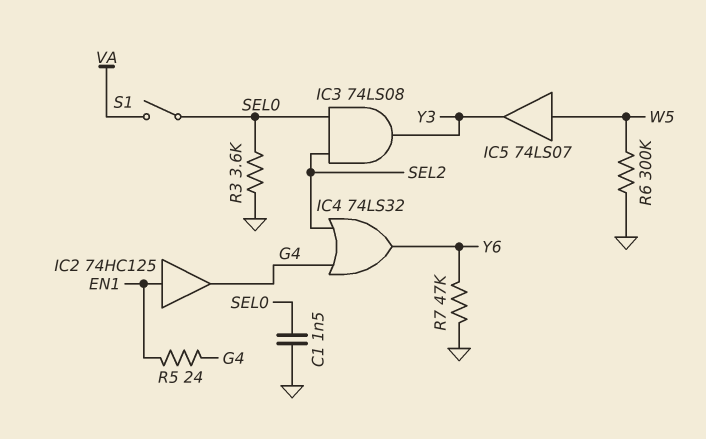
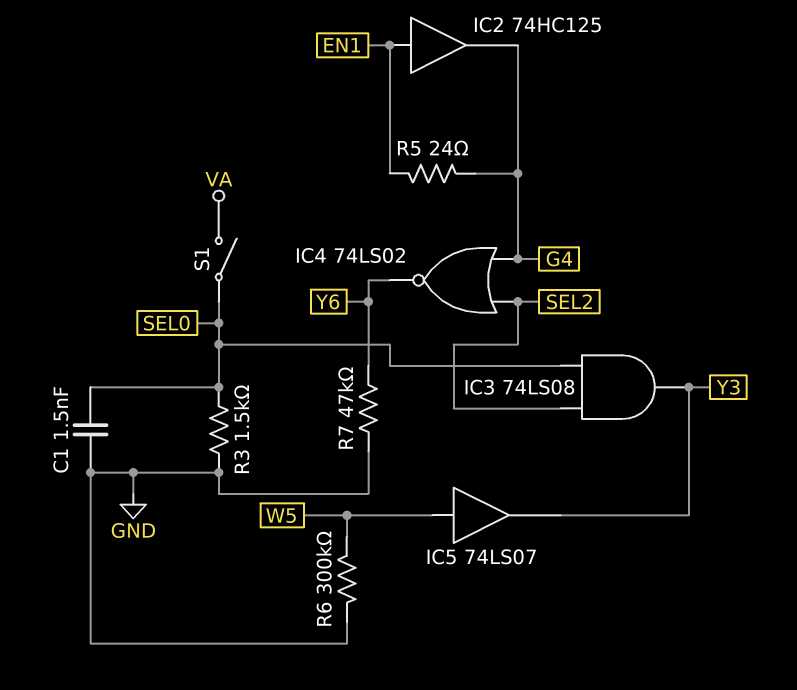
IC4: OR 74LS32 (in G4, in SEL2, out Y6) -> NOR 74LS02 (in G4, in SEL2, out Y6)
R3: 3.6k (GND, SEL0) -> 1.5k (GND, SEL0)

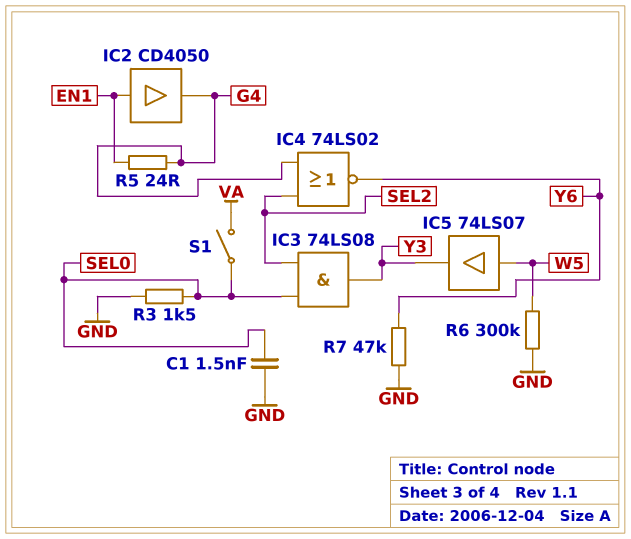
IC2: buffer 74HC125 (in EN1, out G4) -> buffer CD4050 (in EN1, out G4)

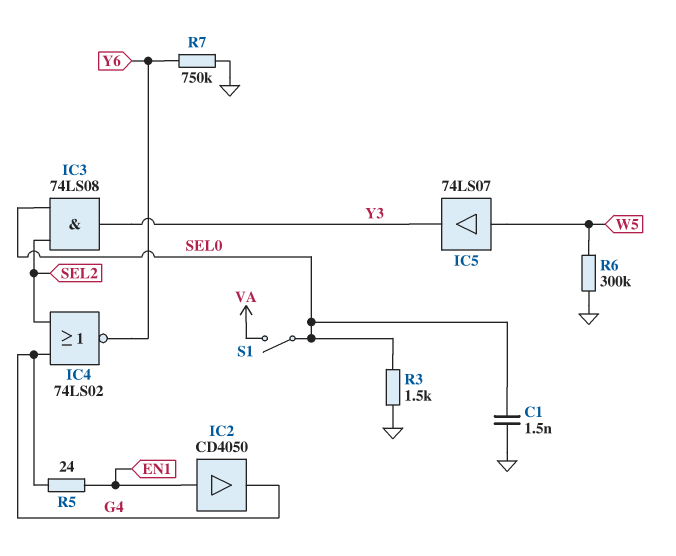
R7: 47k (GND, Y6) -> 750k (GND, Y6)

